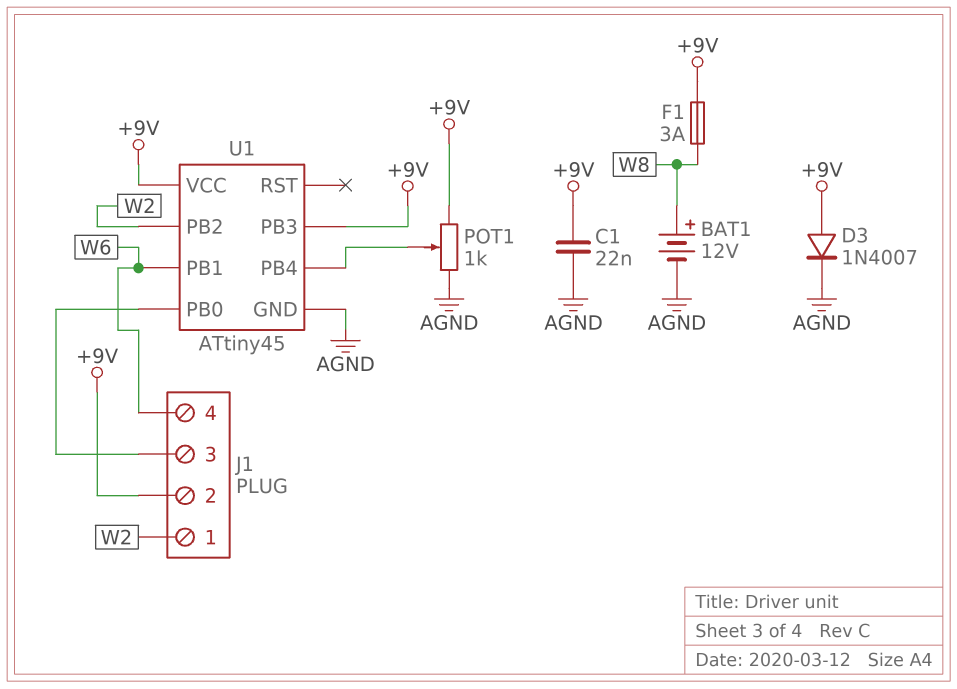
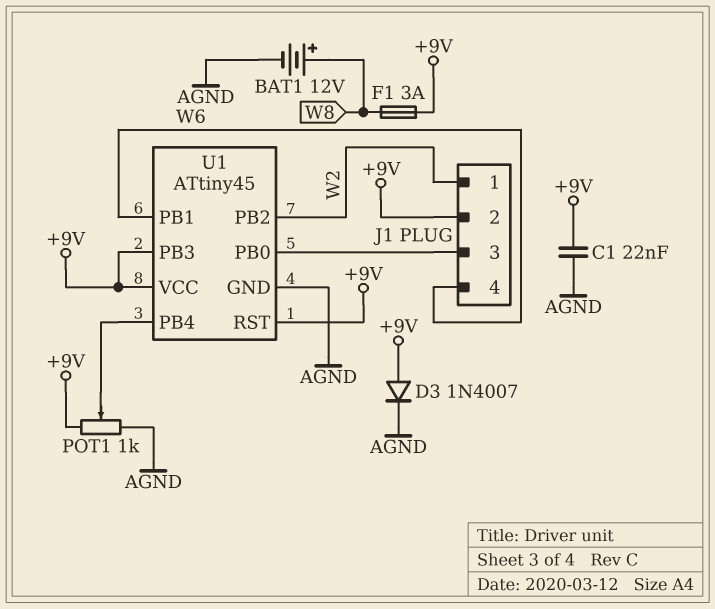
U1 pin RST: none -> +9V

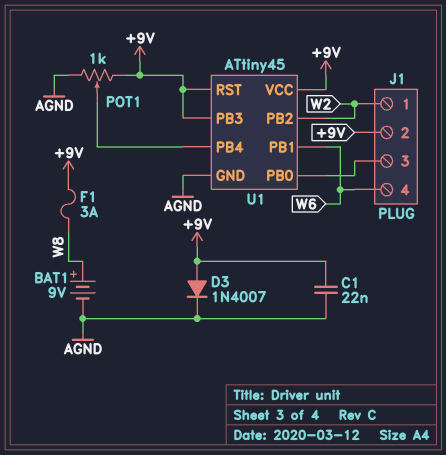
BAT1: 12V (plus W8, minus AGND) -> 9V (plus W8, minus AGND)

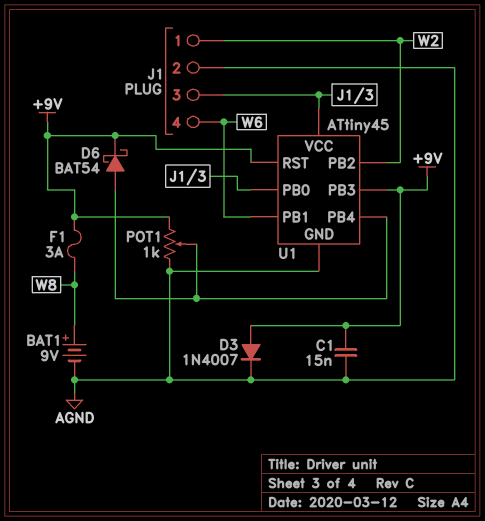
C1: 22nF (+9V, AGND) -> 15nF (+9V, AGND)
D6: none -> schottky BAT54 (A U1/PB4, K +9V)
J1 pin 2: +9V -> AGND
U1 pin VCC: +9V -> J1/3

